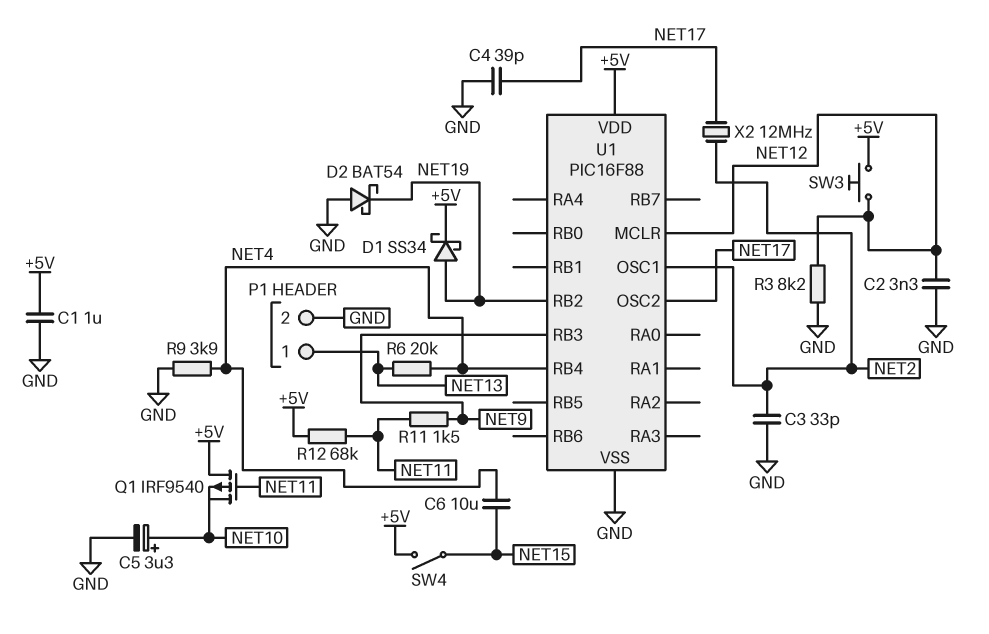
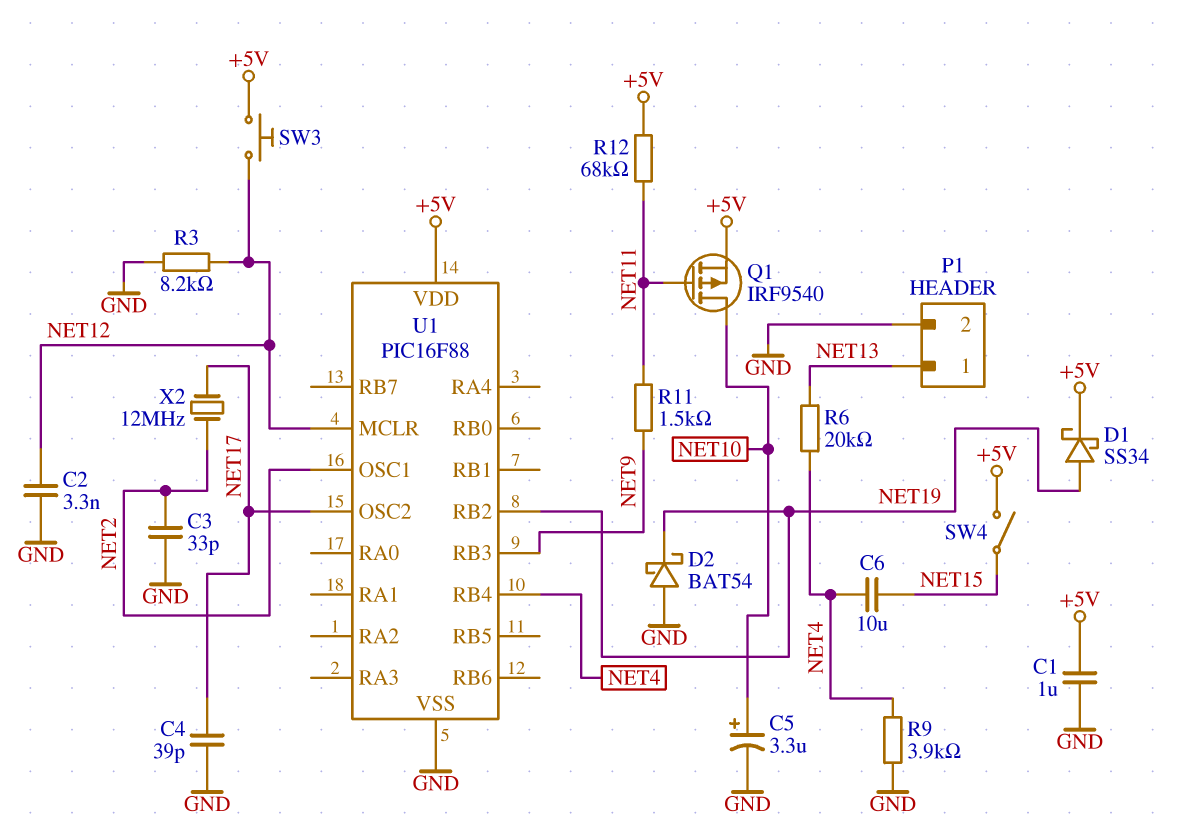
Q1: PMOS IRF9540 (G NET11, D +5V, S NET10) -> PMOS IRF9540 (G NET11, D NET10, S +5V)

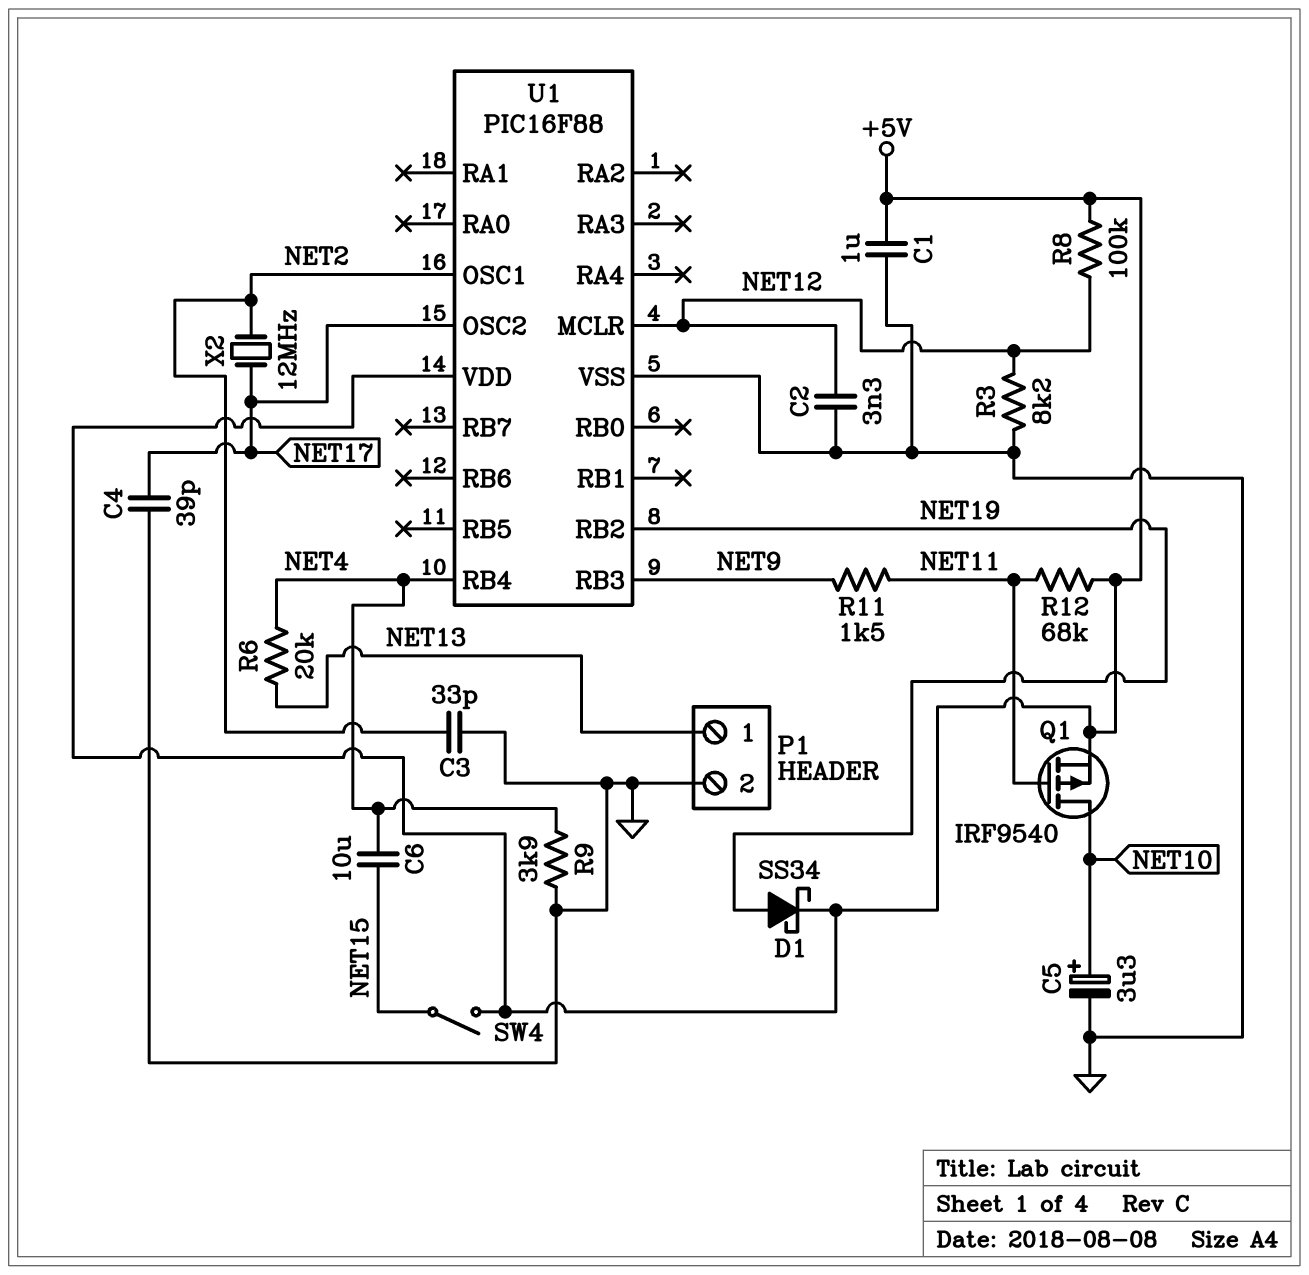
D2: schottky BAT54 (A GND, K NET19) -> none
R8: none -> 100k (+5V, NET12)
SW3: button (+5V, NET12) -> none

